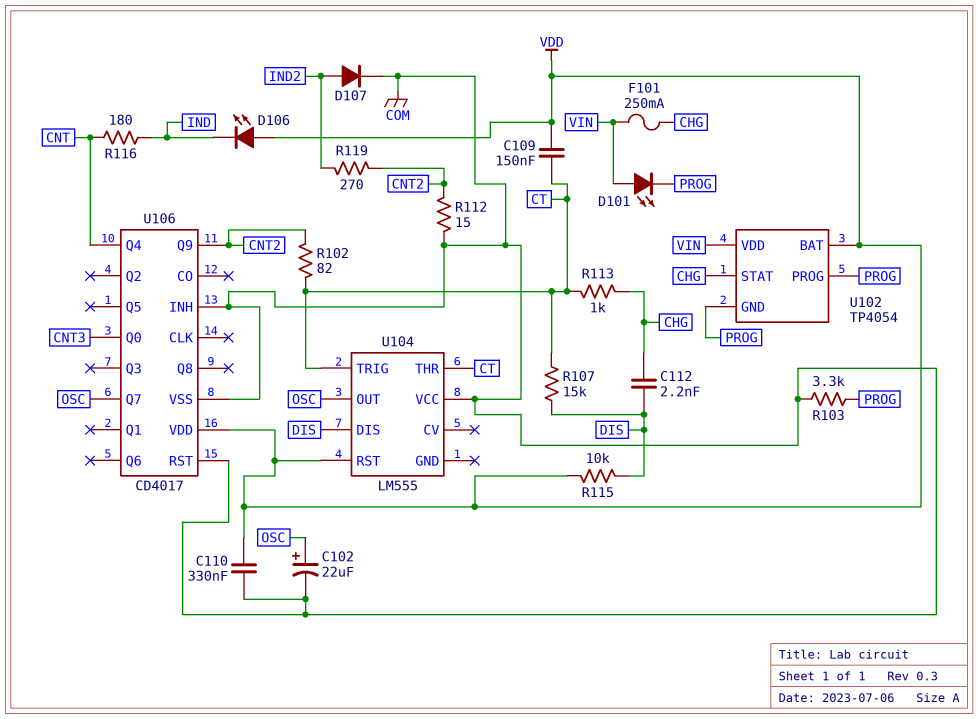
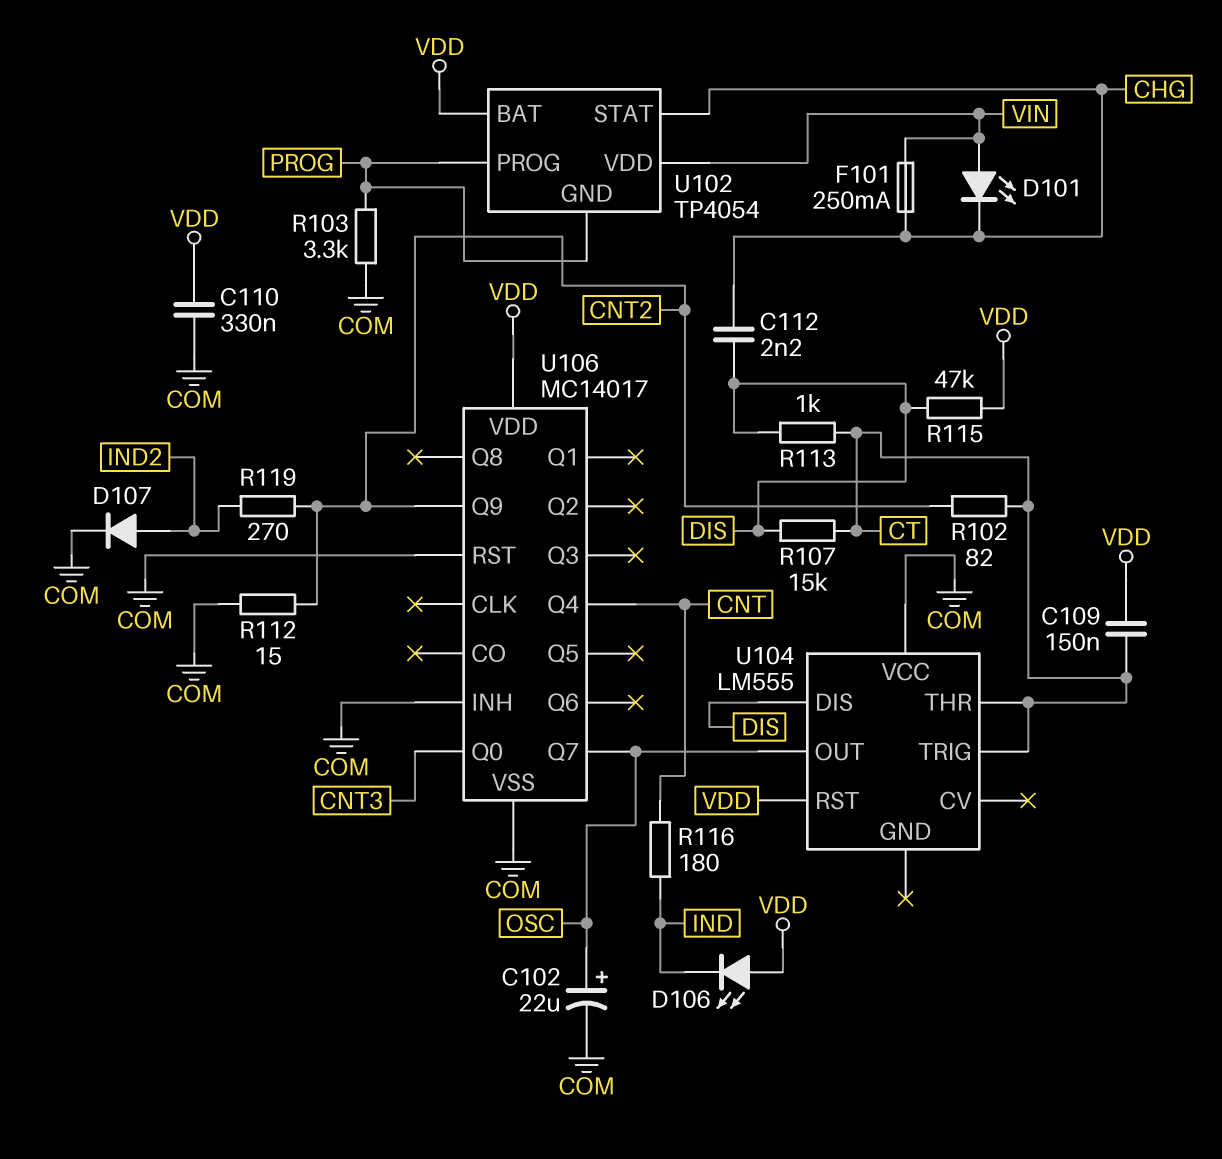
D101: LED (A VIN, K PROG) -> LED (A VIN, K CHG)
R113: 1k (CHG, CT) -> 1k (CT, DIS)
R115: 10k (DIS, VDD) -> 47k (DIS, VDD)
U106: CD4017 -> MC14017

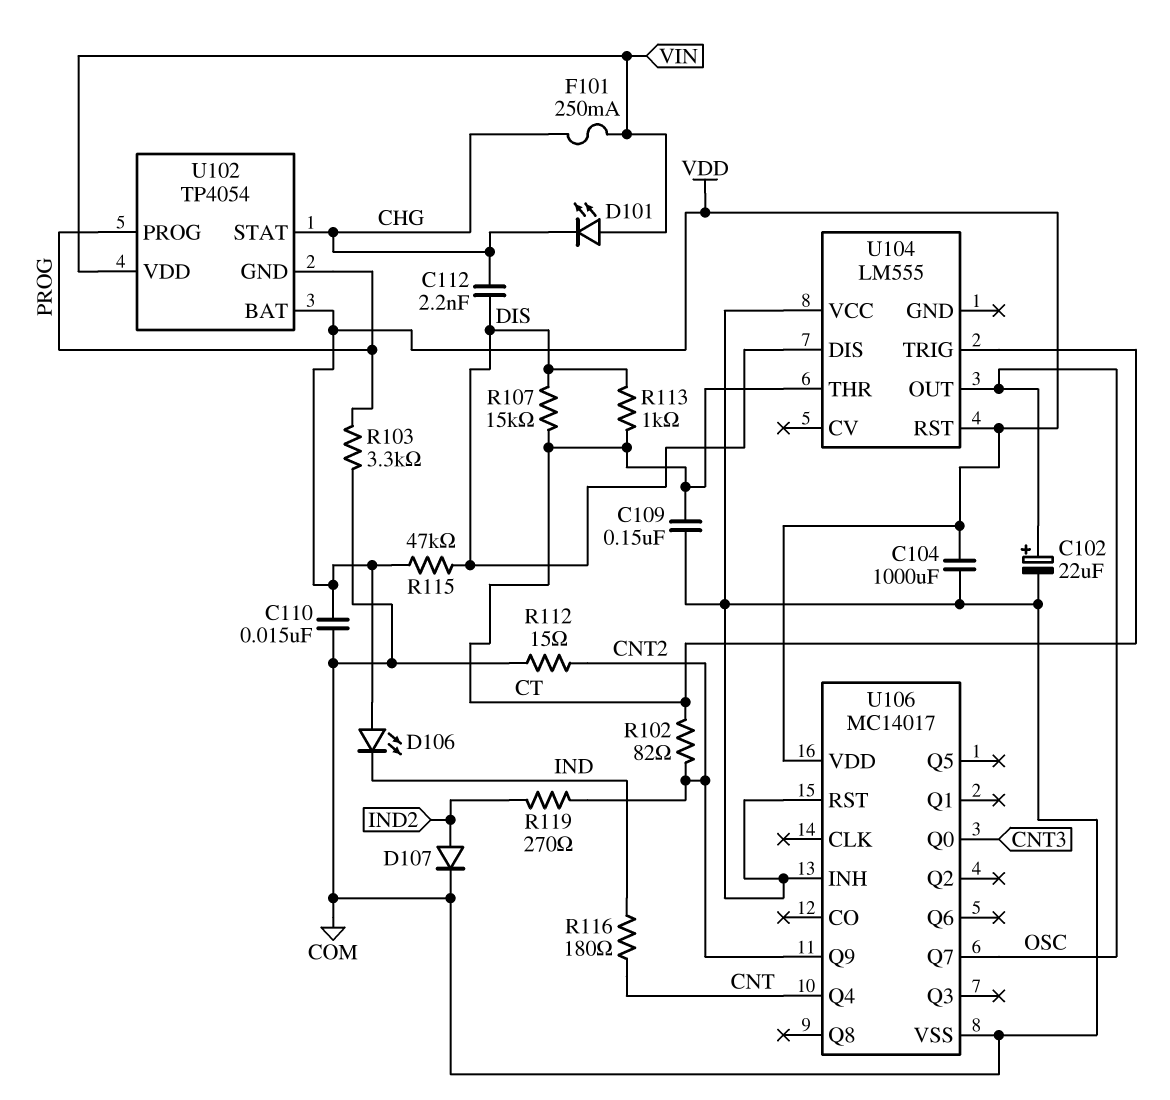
C104: none -> 1000uF (COM, VDD)
C109: 150nF (CT, VDD) -> 150nF (COM, CT)
C110: 330nF (COM, VDD) -> 15nF (COM, VDD)

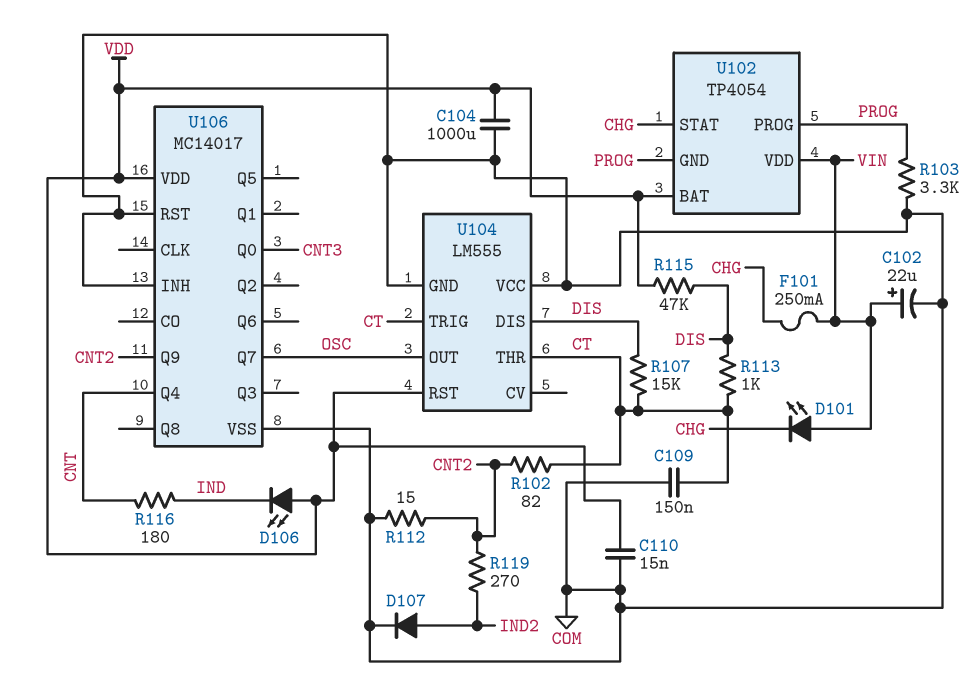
C102: 22uF (plus OSC, minus COM) -> 22uF (plus VIN, minus COM)
C112: 2.2nF (CHG, DIS) -> none
U104 pin GND: none -> COM

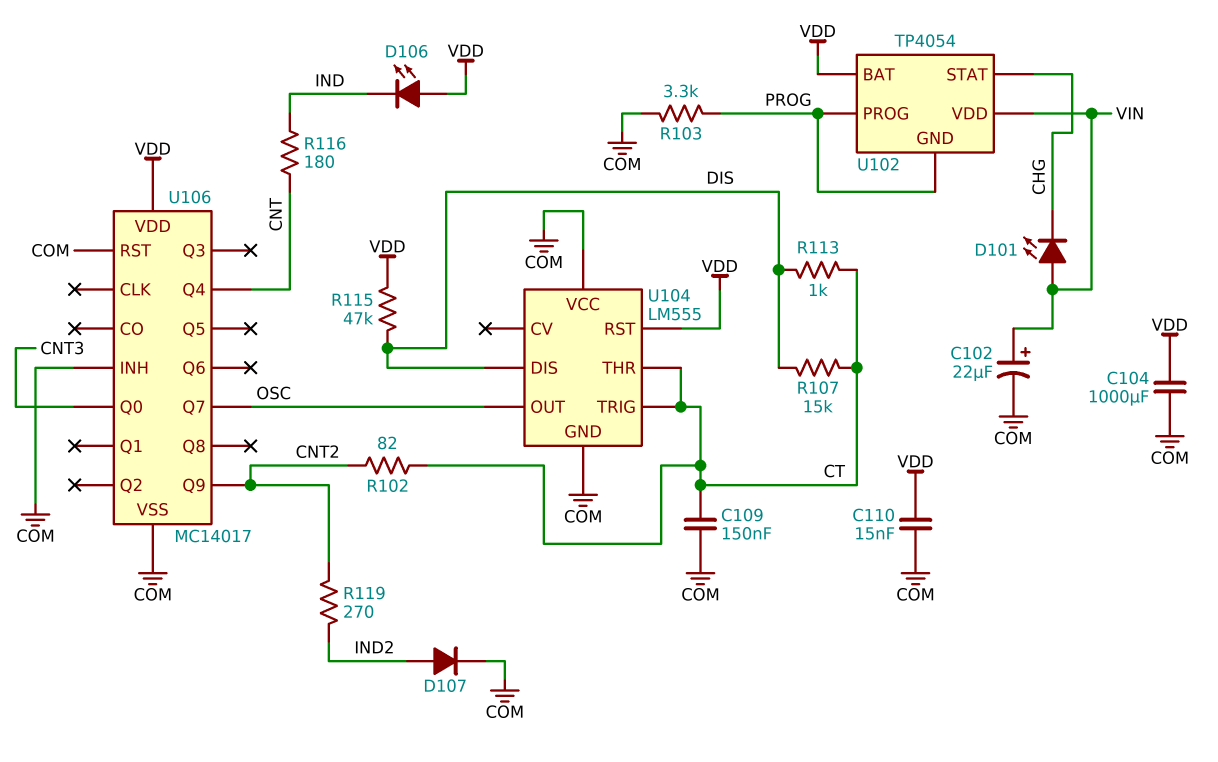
F101: 250mA (CHG, VIN) -> none
R112: 15 (CNT2, COM) -> none

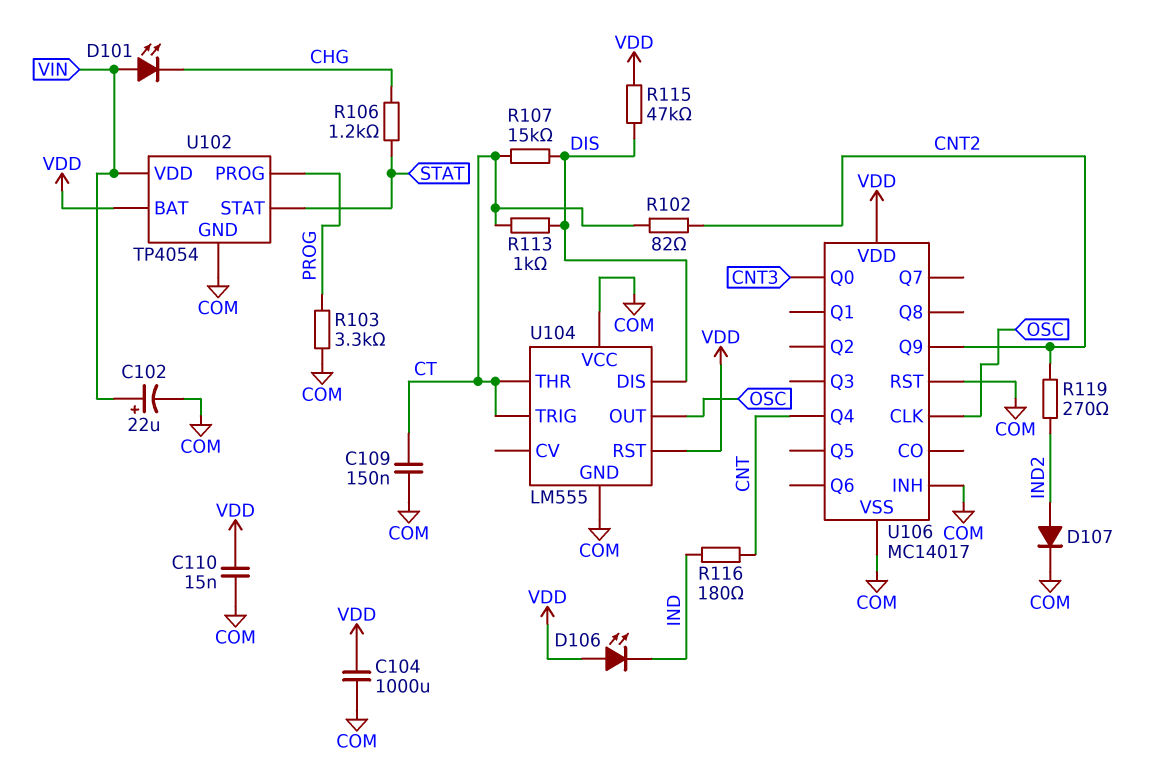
R106: none -> 1.2k (CHG, STAT)
U102 pin GND: PROG -> COM
U102 pin STAT: CHG -> STAT
U106 pin CLK: none -> OSC
U106 pin Q7: OSC -> none

